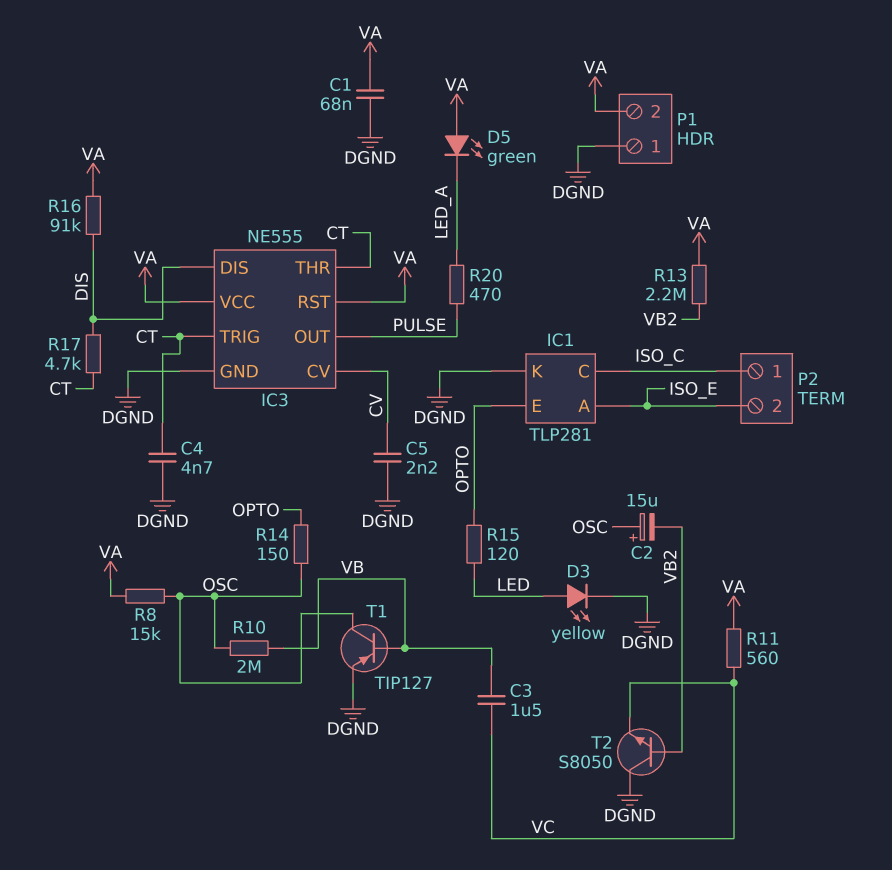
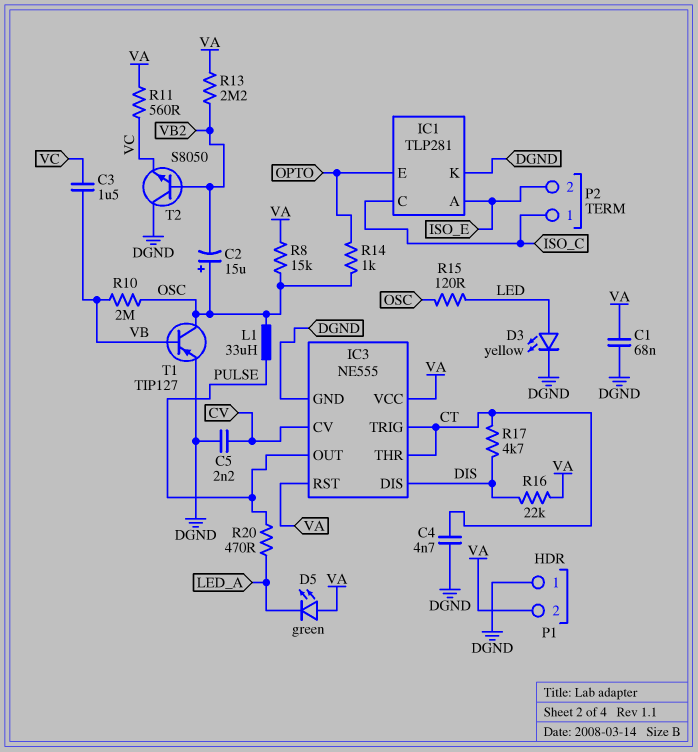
L1: none -> 33uH (OSC, PULSE)
R14: 150 (OPTO, OSC) -> 1k (OPTO, OSC)
R15: 120 (LED, OPTO) -> 120 (LED, OSC)
R16: 91k (DIS, VA) -> 22k (DIS, VA)

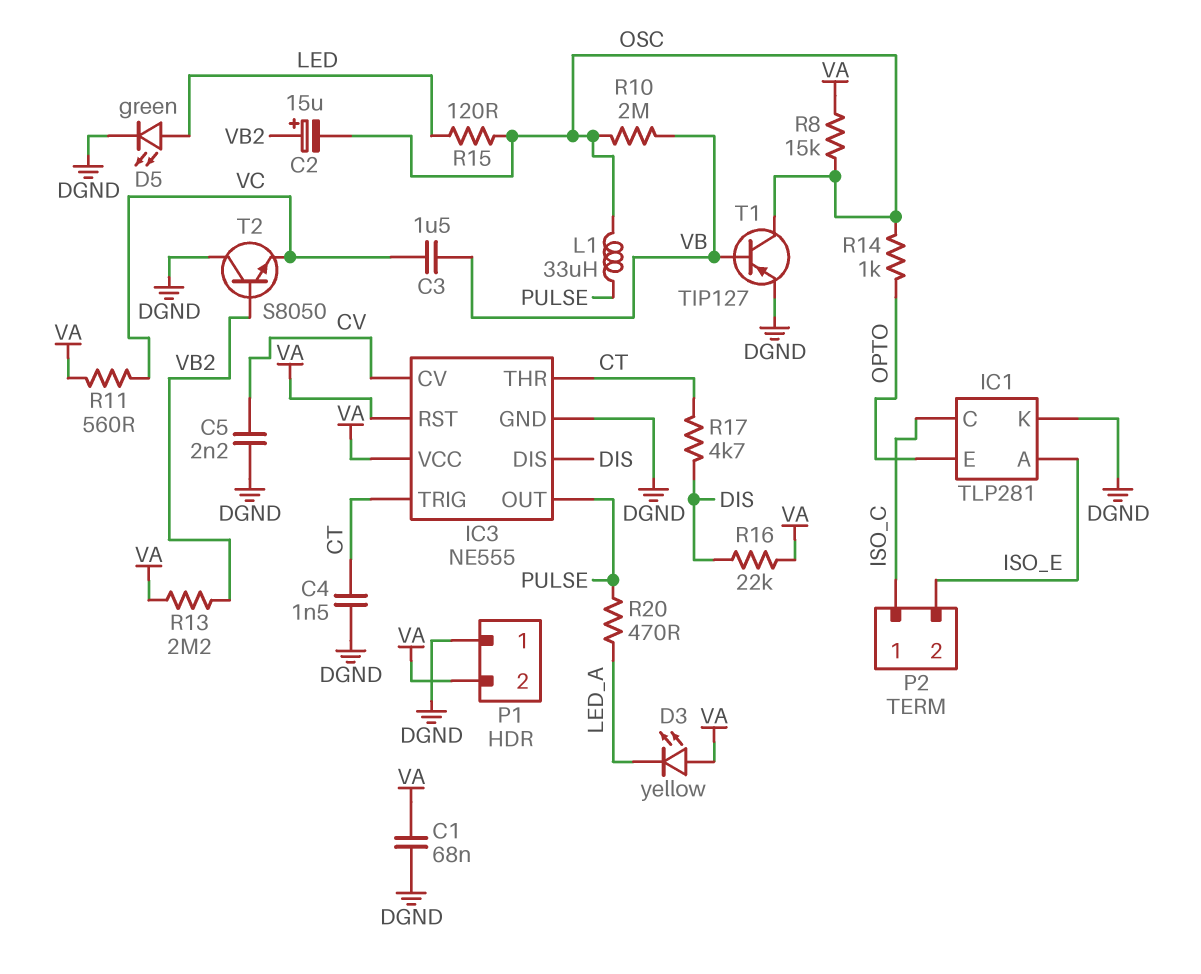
C2: 15uF (plus OSC, minus VB2) -> 15uF (plus VB2, minus OSC)
C4: 4.7nF (CT, DGND) -> 1.5nF (CT, DGND)
D3: LED yellow (A LED, K DGND) -> LED yellow (A VA, K LED_A)
D5: LED green (A VA, K LED_A) -> LED green (A LED, K DGND)

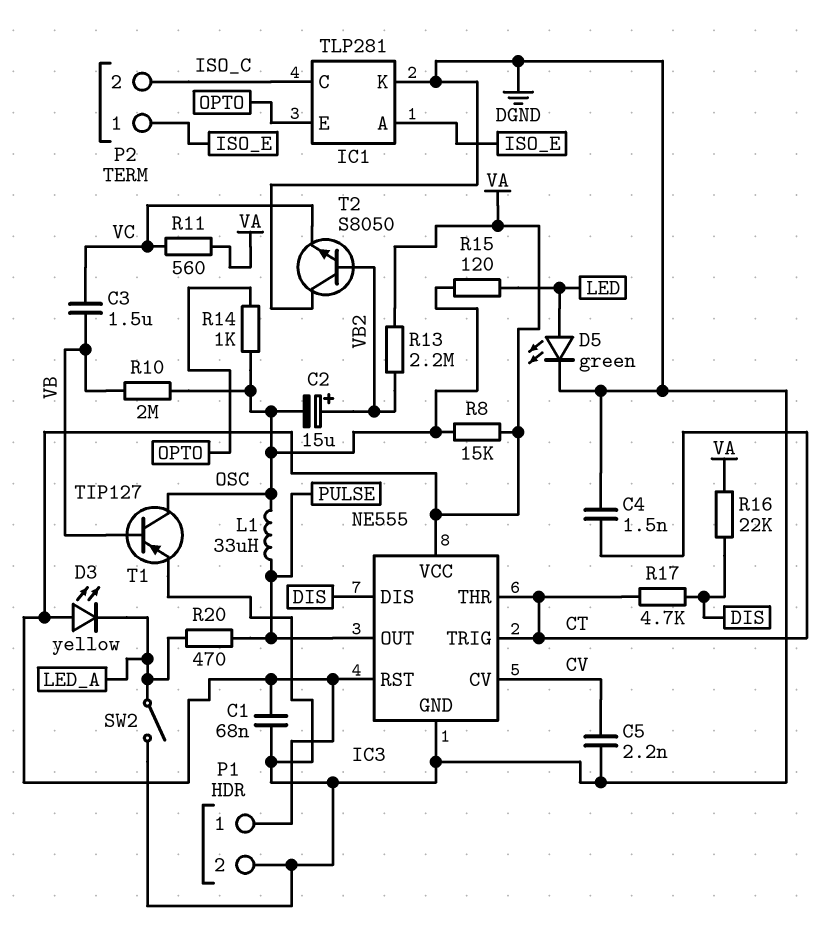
P1 pin 1: DGND -> VA
P1 pin 2: VA -> DGND
P2 pin 1: ISO_C -> ISO_E
P2 pin 2: ISO_E -> ISO_C
SW2: none -> switch (DGND, LED_A)

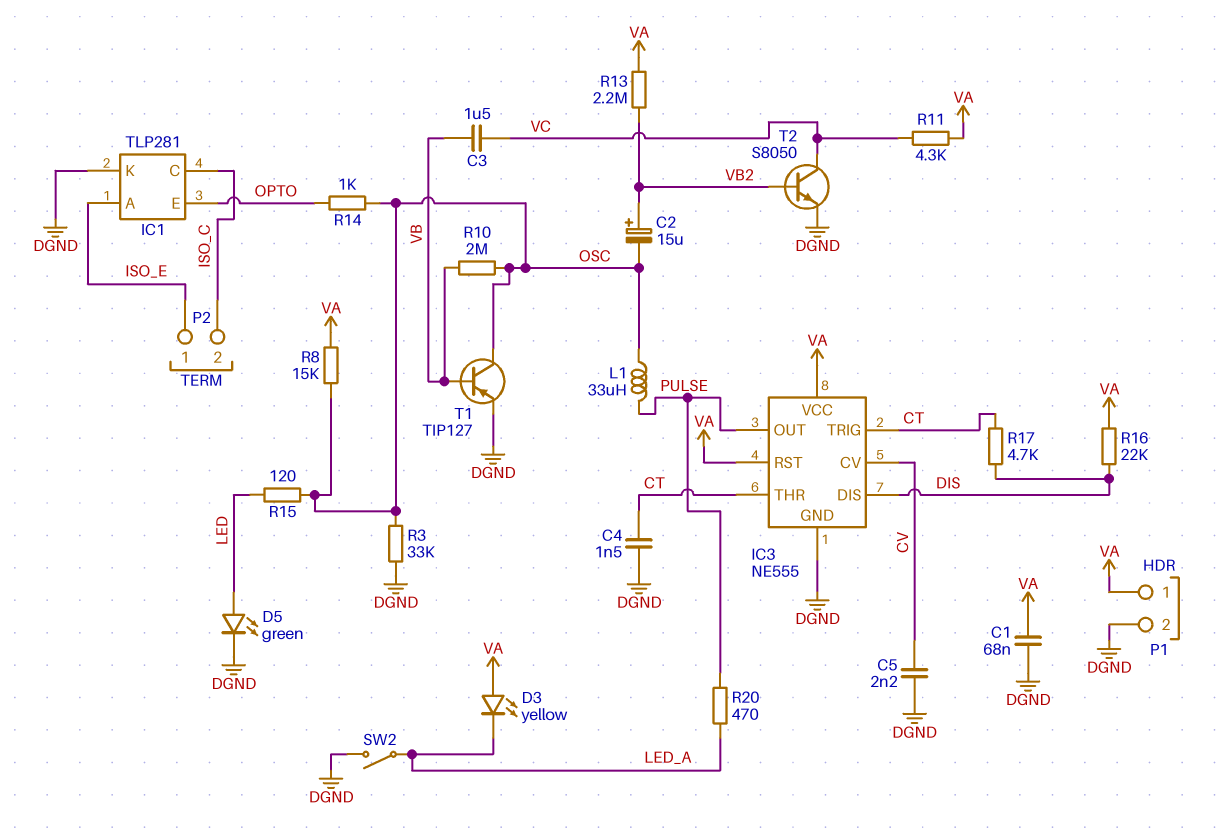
R3: none -> 33k (DGND, OSC)
R11: 560 (VA, VC) -> 4.3k (VA, VC)
T2: NPN S8050 (B VB2, C DGND, E VC) -> NPN S8050 (B VB2, C VC, E DGND)

